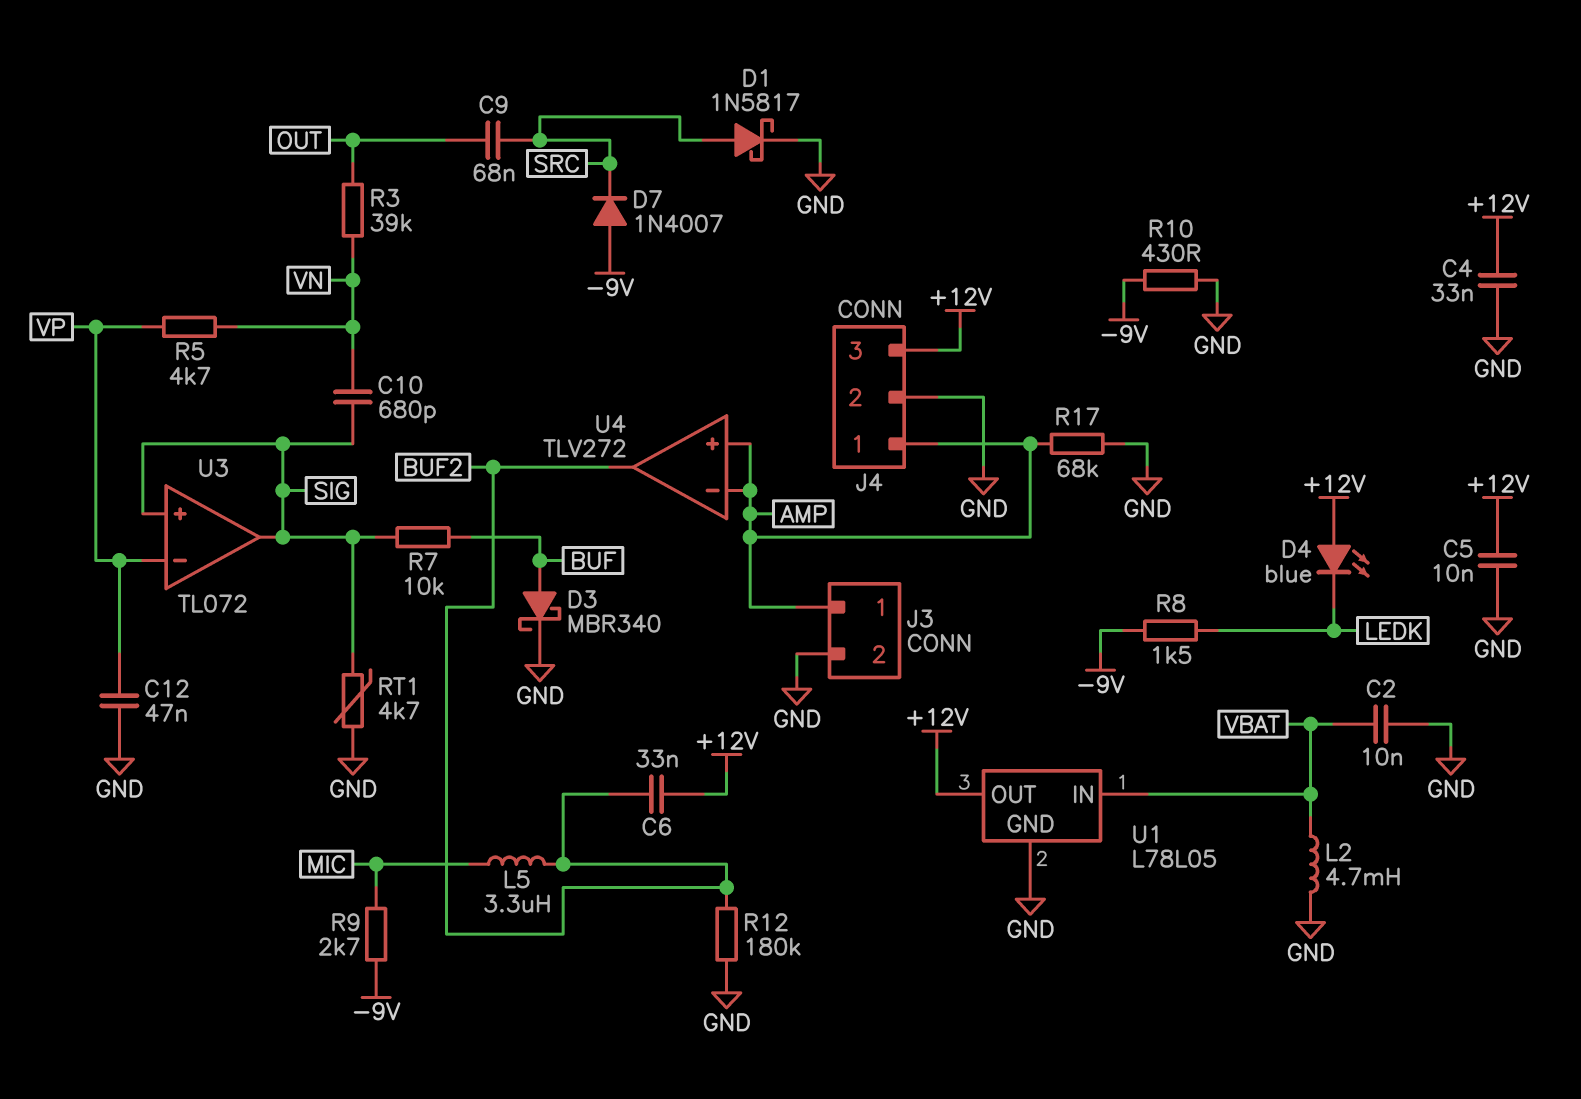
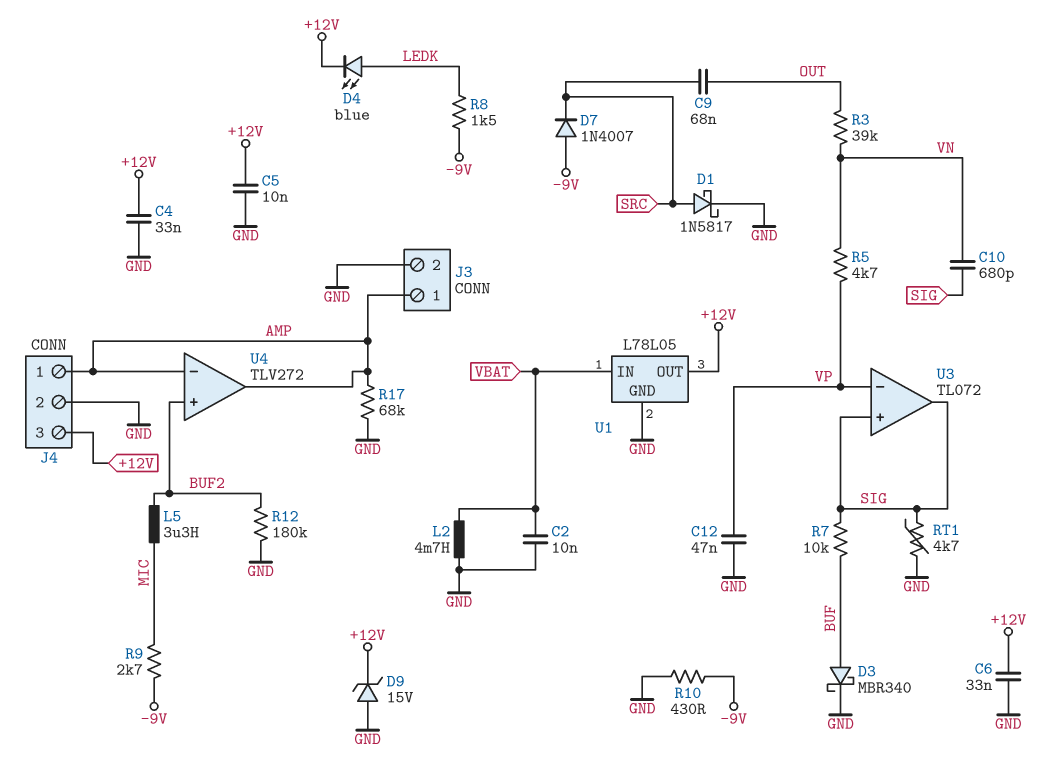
C6: 33nF (+12V, BUF2) -> 33nF (+12V, GND)
D4: LED blue (A +12V, K LEDK) -> LED blue (A LEDK, K +12V)
D9: none -> zener 15V (A GND, K +12V)
U4 pin in+: AMP -> BUF2
U4 pin out: BUF2 -> AMP

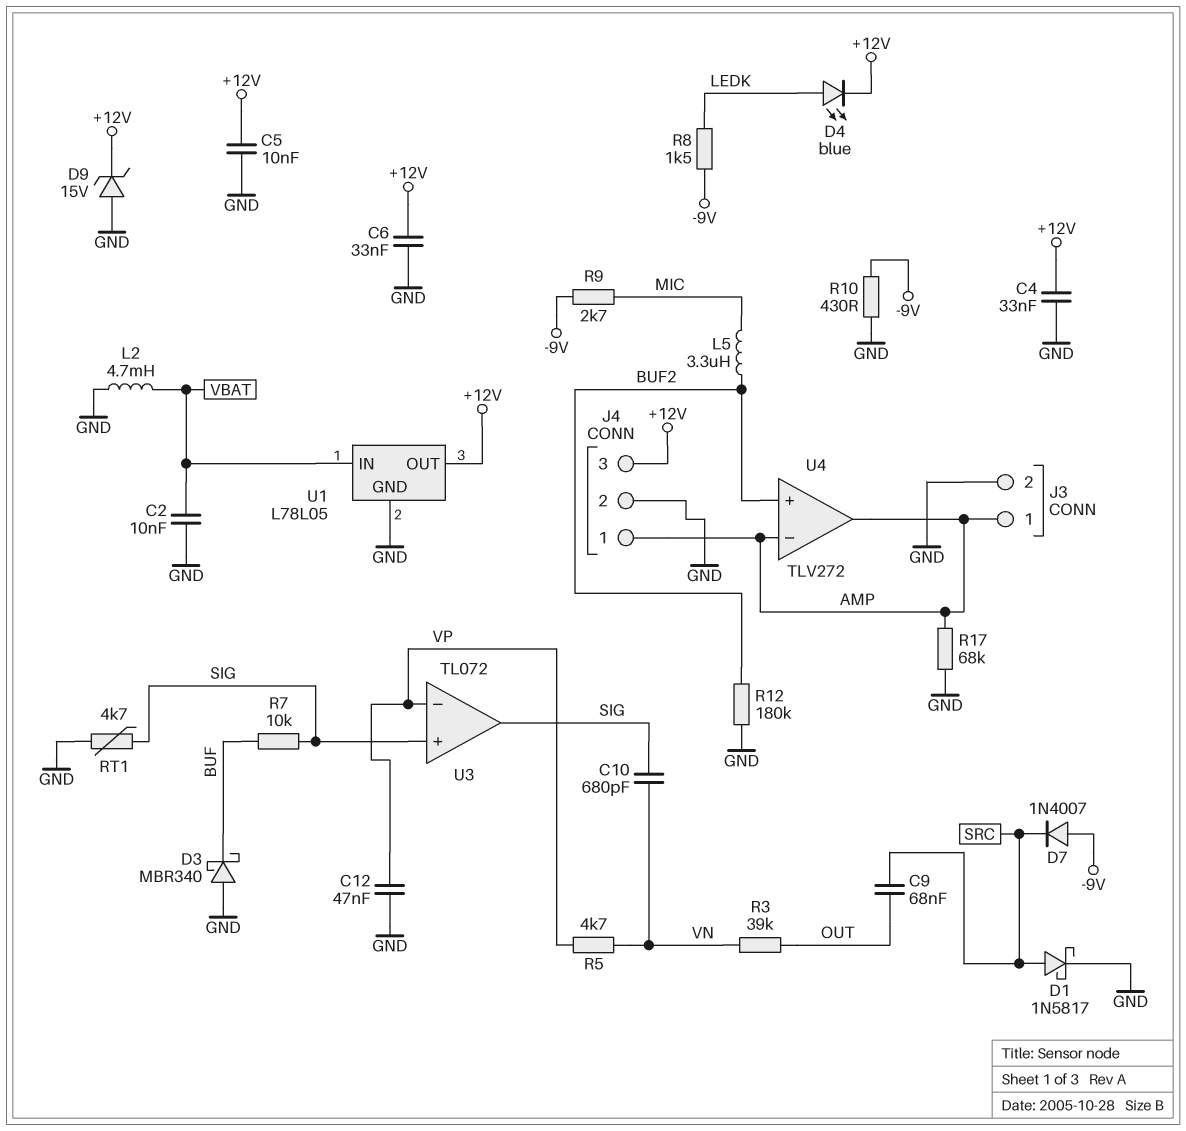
D3: schottky MBR340 (A BUF, K GND) -> schottky MBR340 (A GND, K BUF)

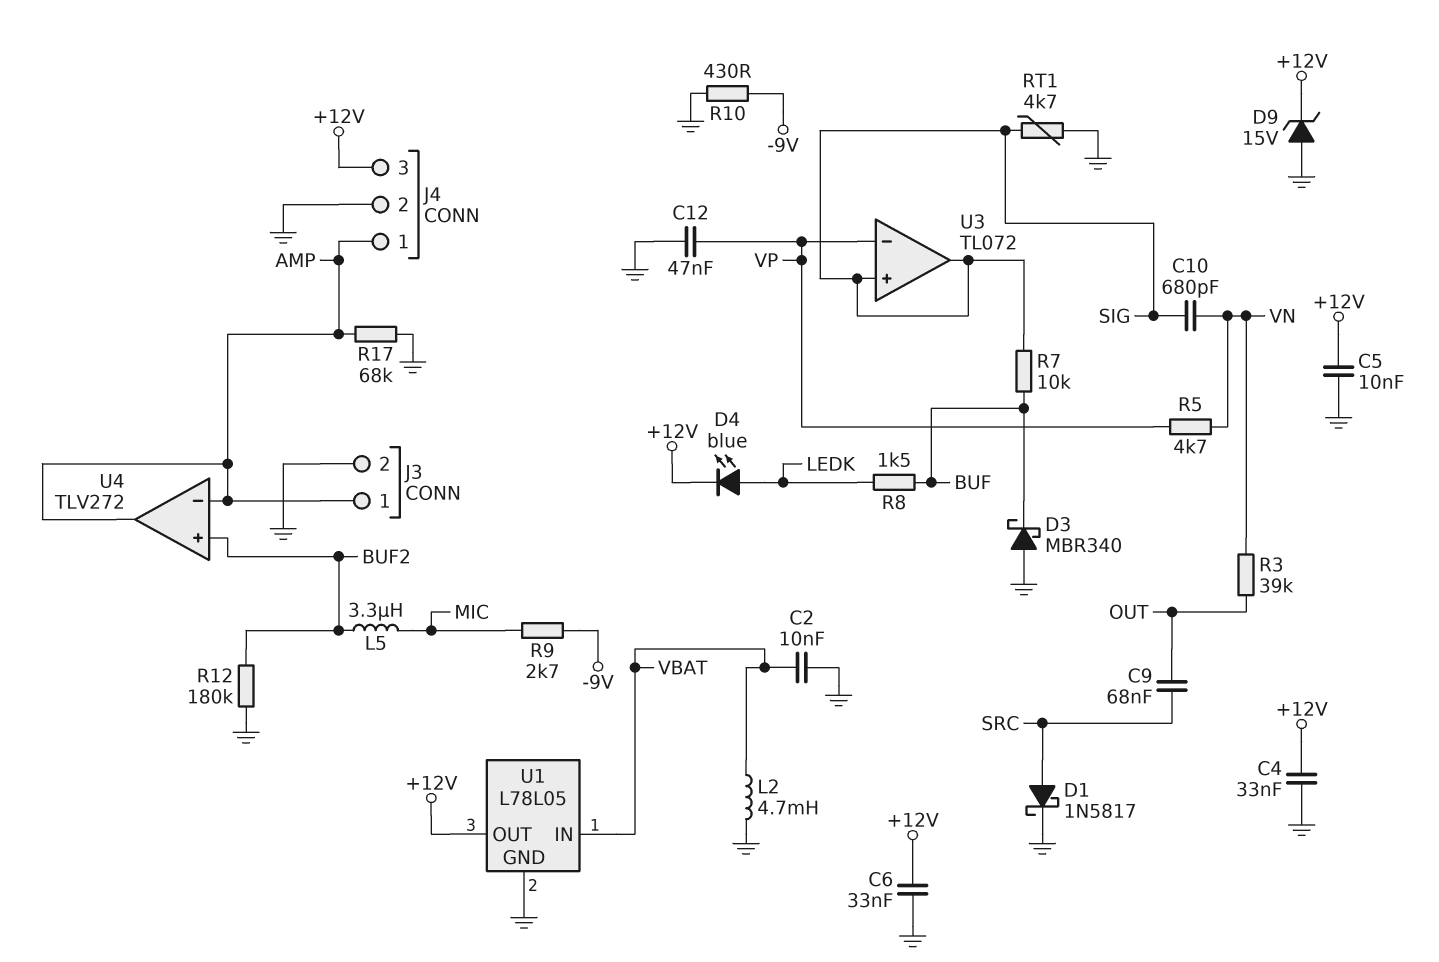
D7: diode 1N4007 (A -9V, K SRC) -> none
R8: 1.5k (-9V, LEDK) -> 1.5k (BUF, LEDK)

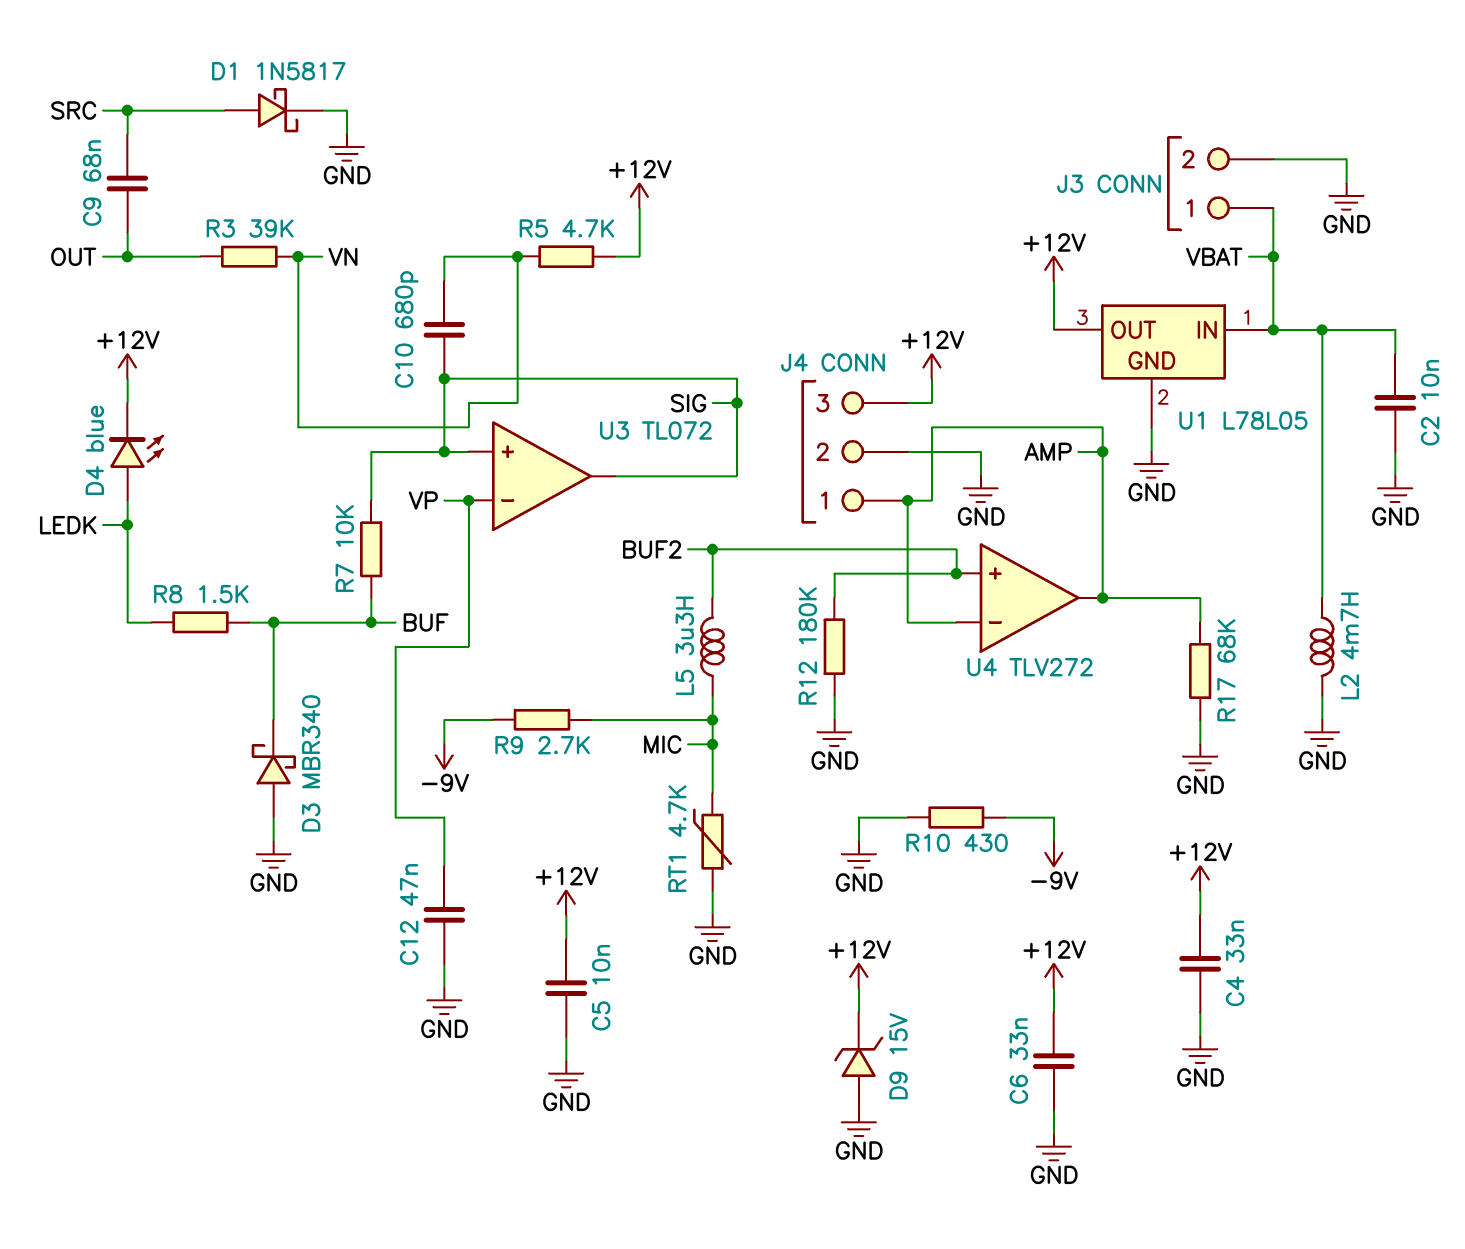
J3 pin 1: AMP -> VBAT
R5: 4.7k (VN, VP) -> 4.7k (+12V, VN)
RT1: 4.7k (GND, SIG) -> 4.7k (GND, MIC)

